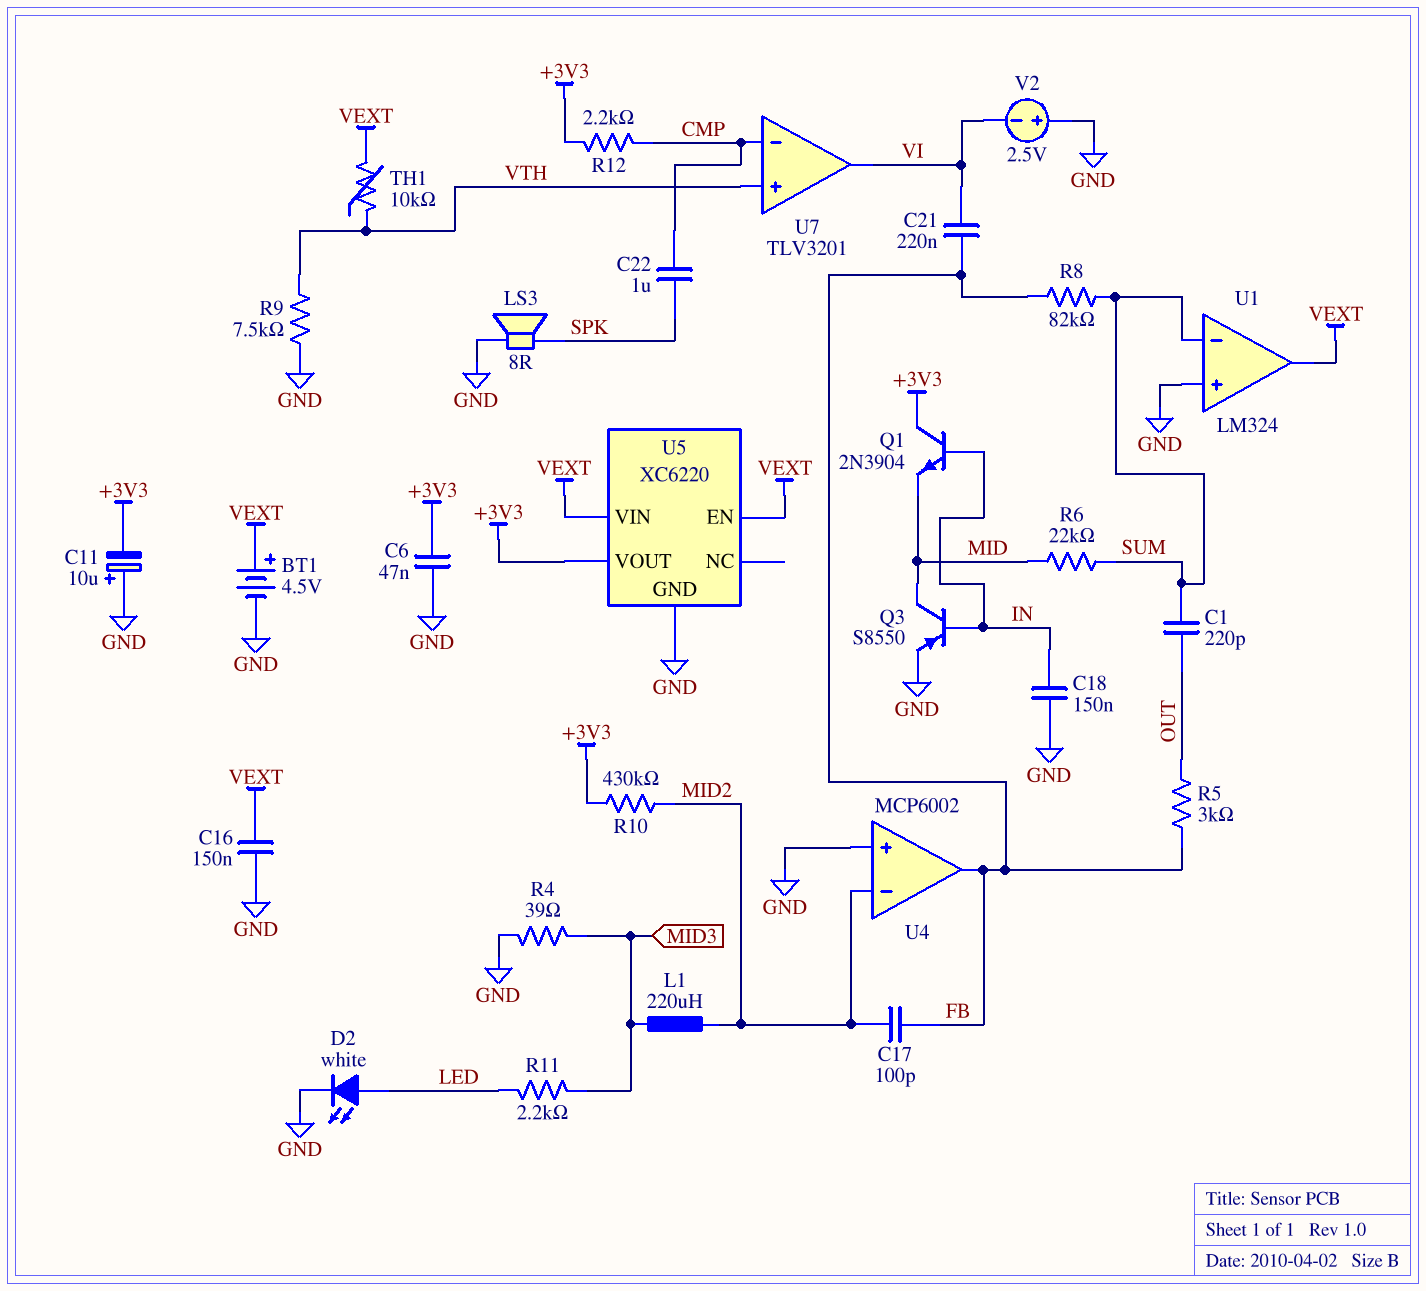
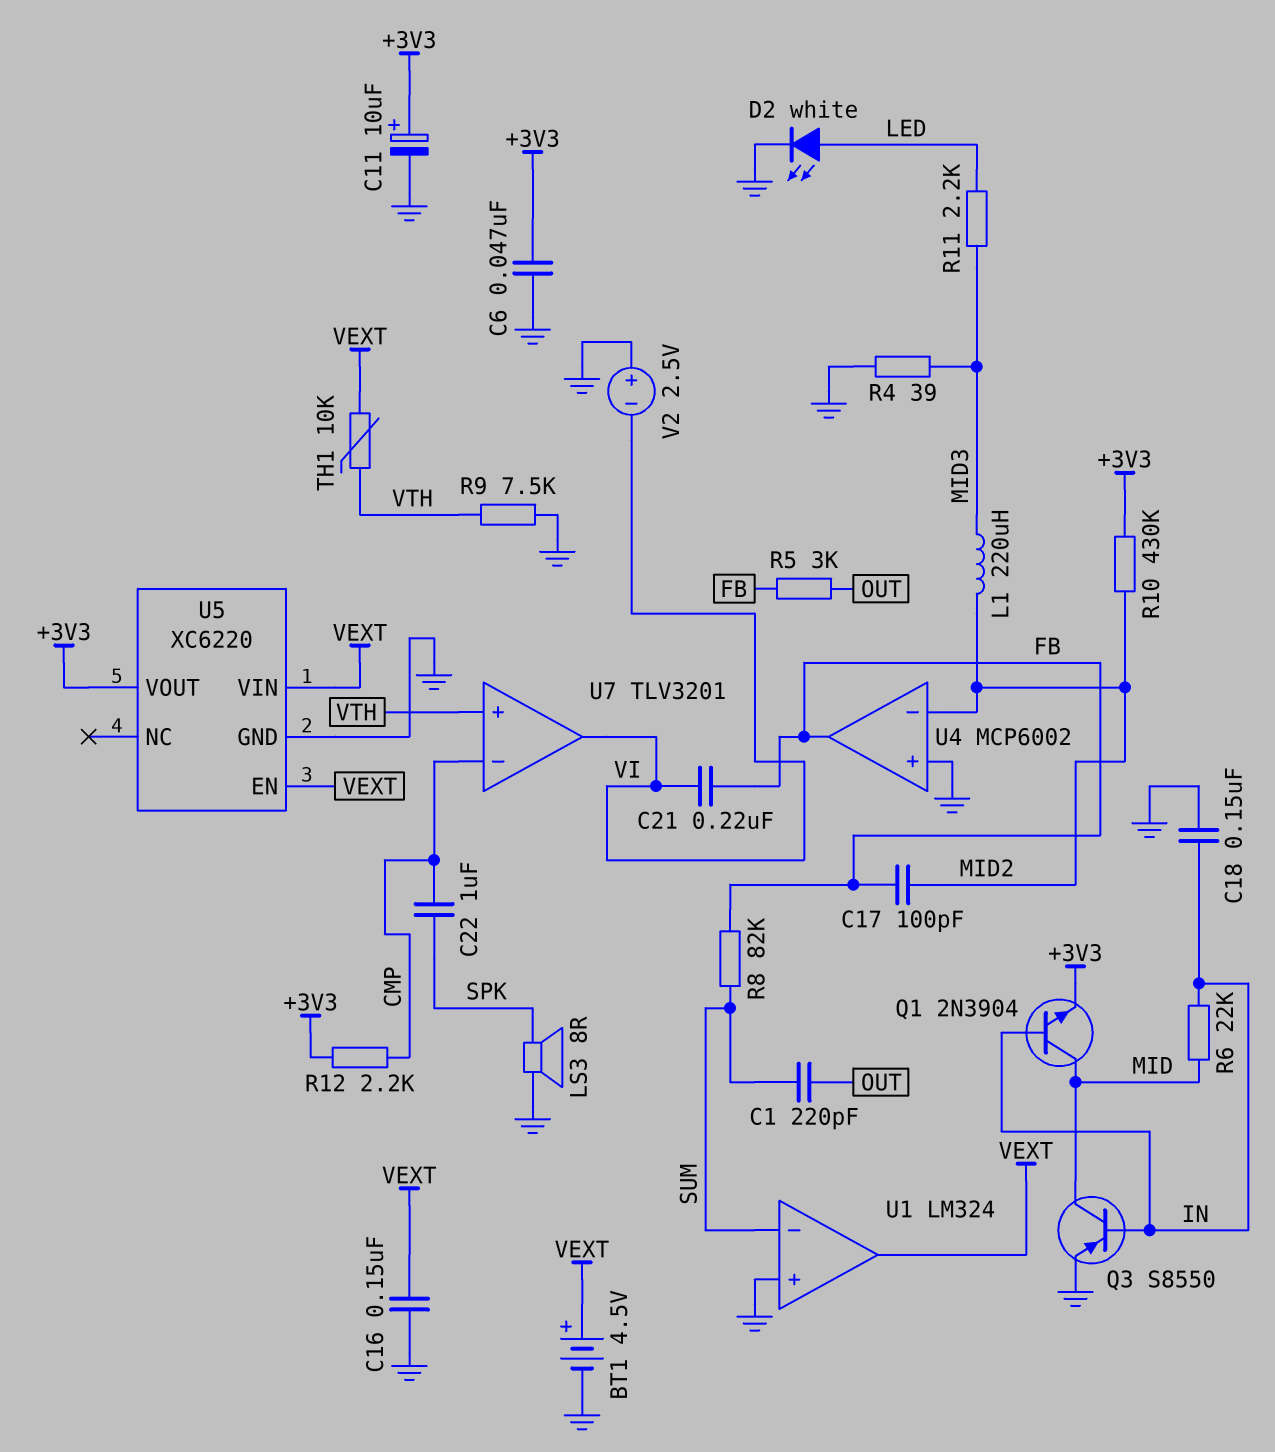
C11: 10uF (plus GND, minus +3V3) -> 10uF (plus +3V3, minus GND)
Q1: NPN 2N3904 (B IN, C +3V3, E MID) -> NPN 2N3904 (B IN, C MID, E +3V3)
R6: 22k (MID, SUM) -> 22k (IN, MID)

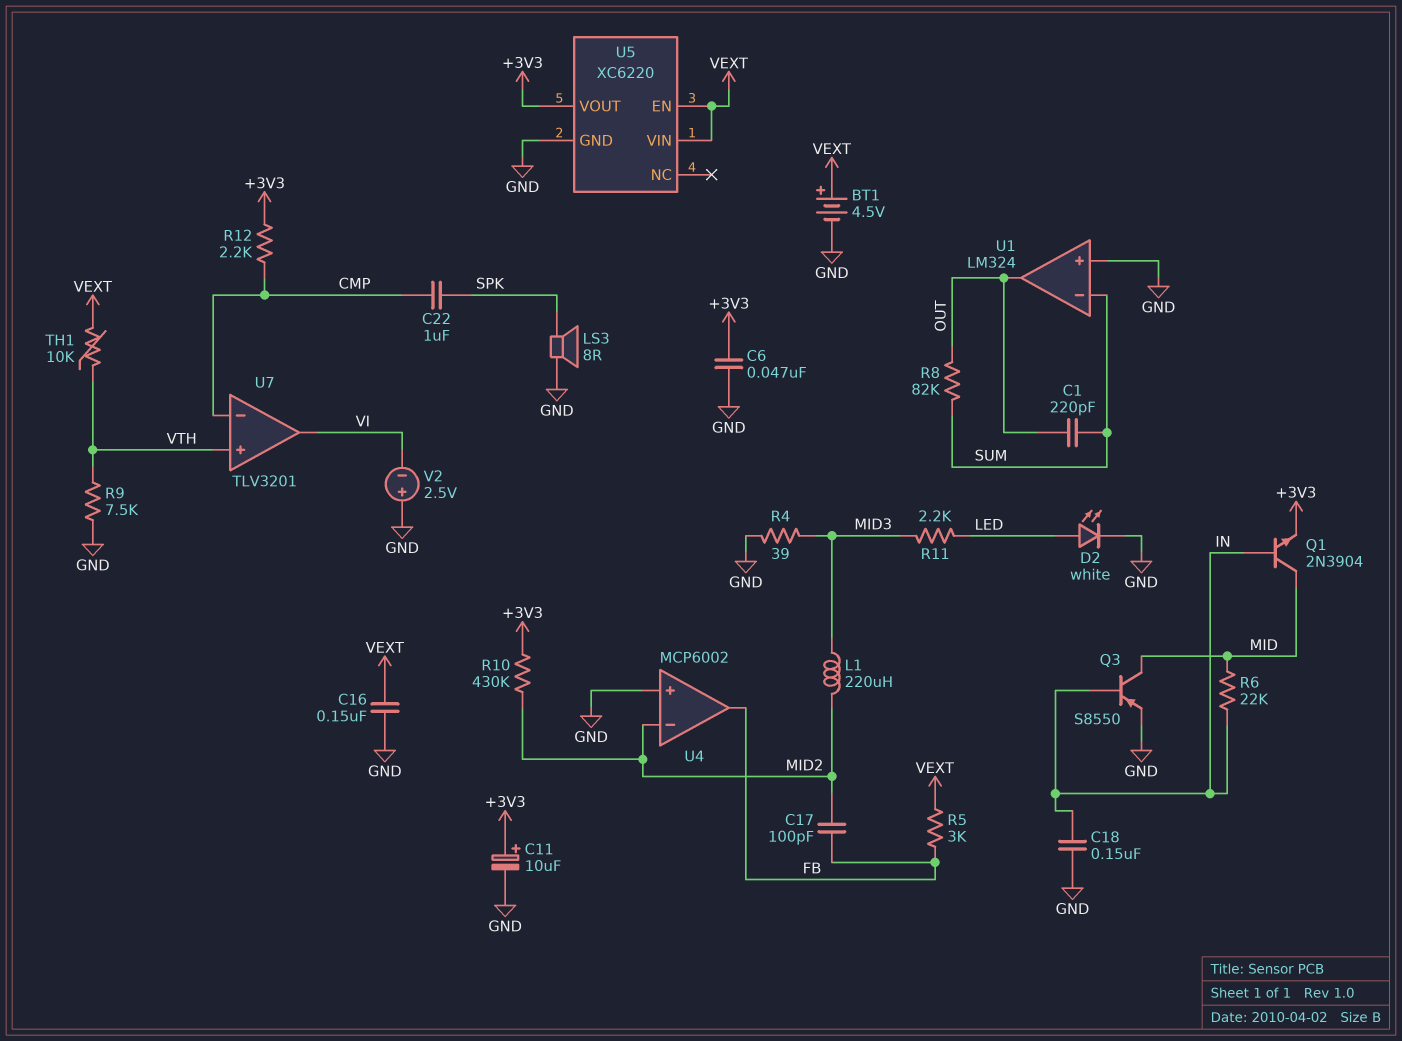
C21: 220nF (FB, VI) -> none
R5: 3k (FB, OUT) -> 3k (FB, VEXT)
R8: 82k (FB, SUM) -> 82k (OUT, SUM)
U1 pin out: VEXT -> OUT

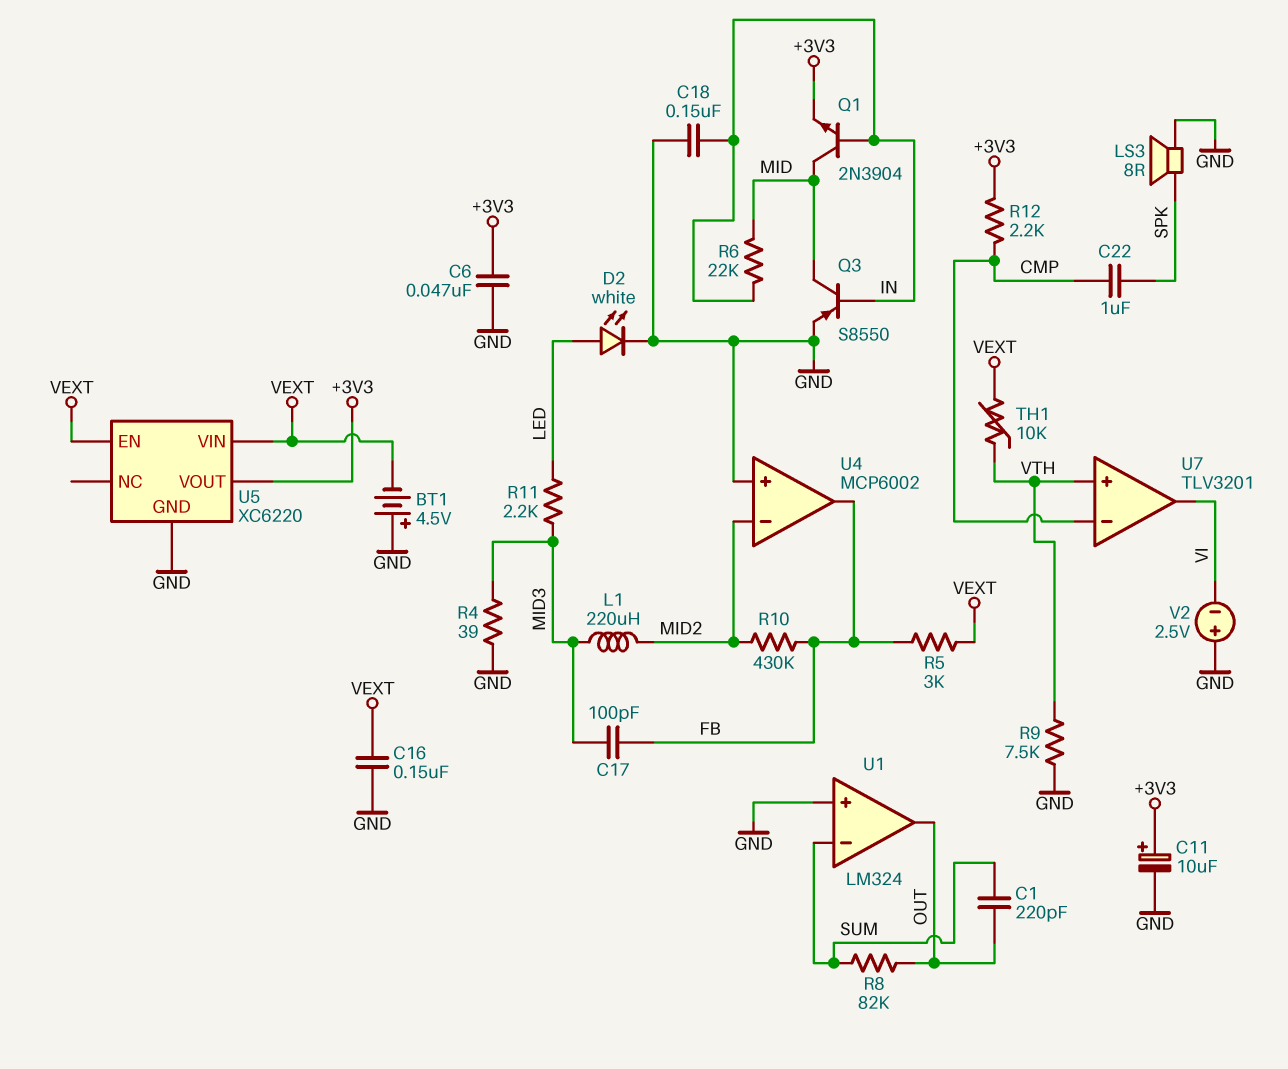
BT1: 4.5V (plus VEXT, minus GND) -> 4.5V (plus GND, minus VEXT)
C17: 100pF (FB, MID2) -> 100pF (FB, MID3)
R10: 430k (+3V3, MID2) -> 430k (FB, MID2)

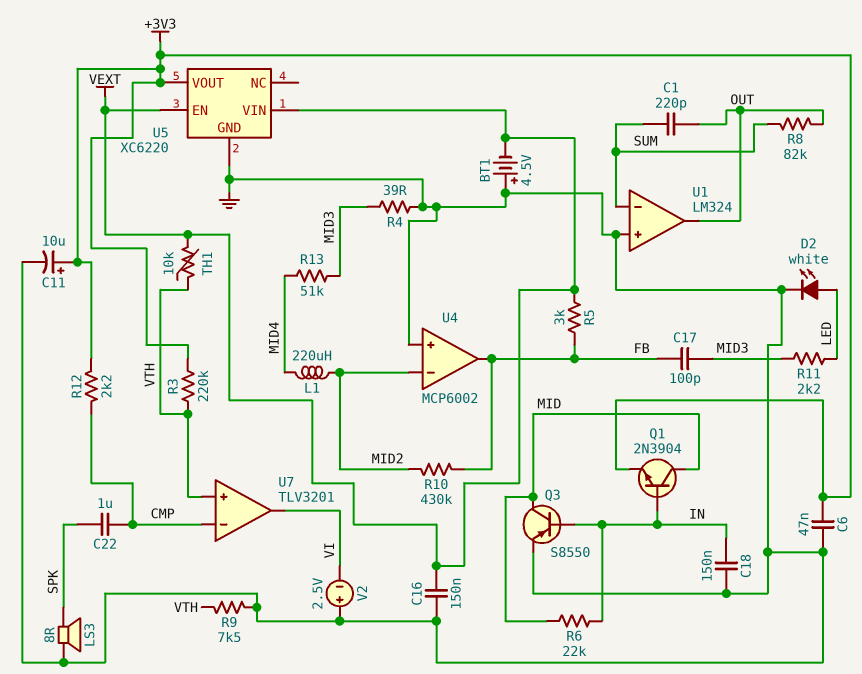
L1: 220uH (MID2, MID3) -> 220uH (MID2, MID4)
R3: none -> 220k (+3V3, VTH)
R13: none -> 51k (MID3, MID4)

